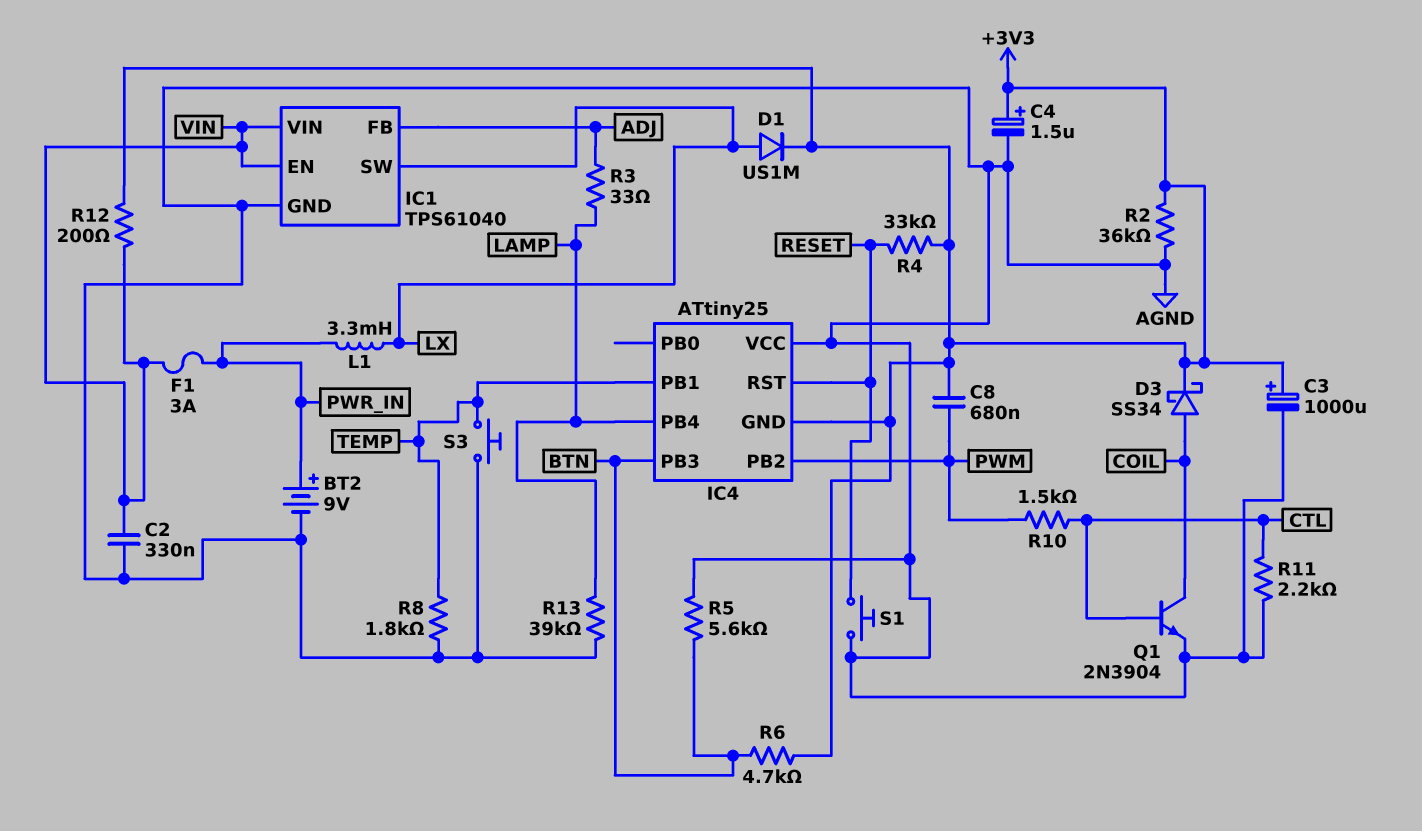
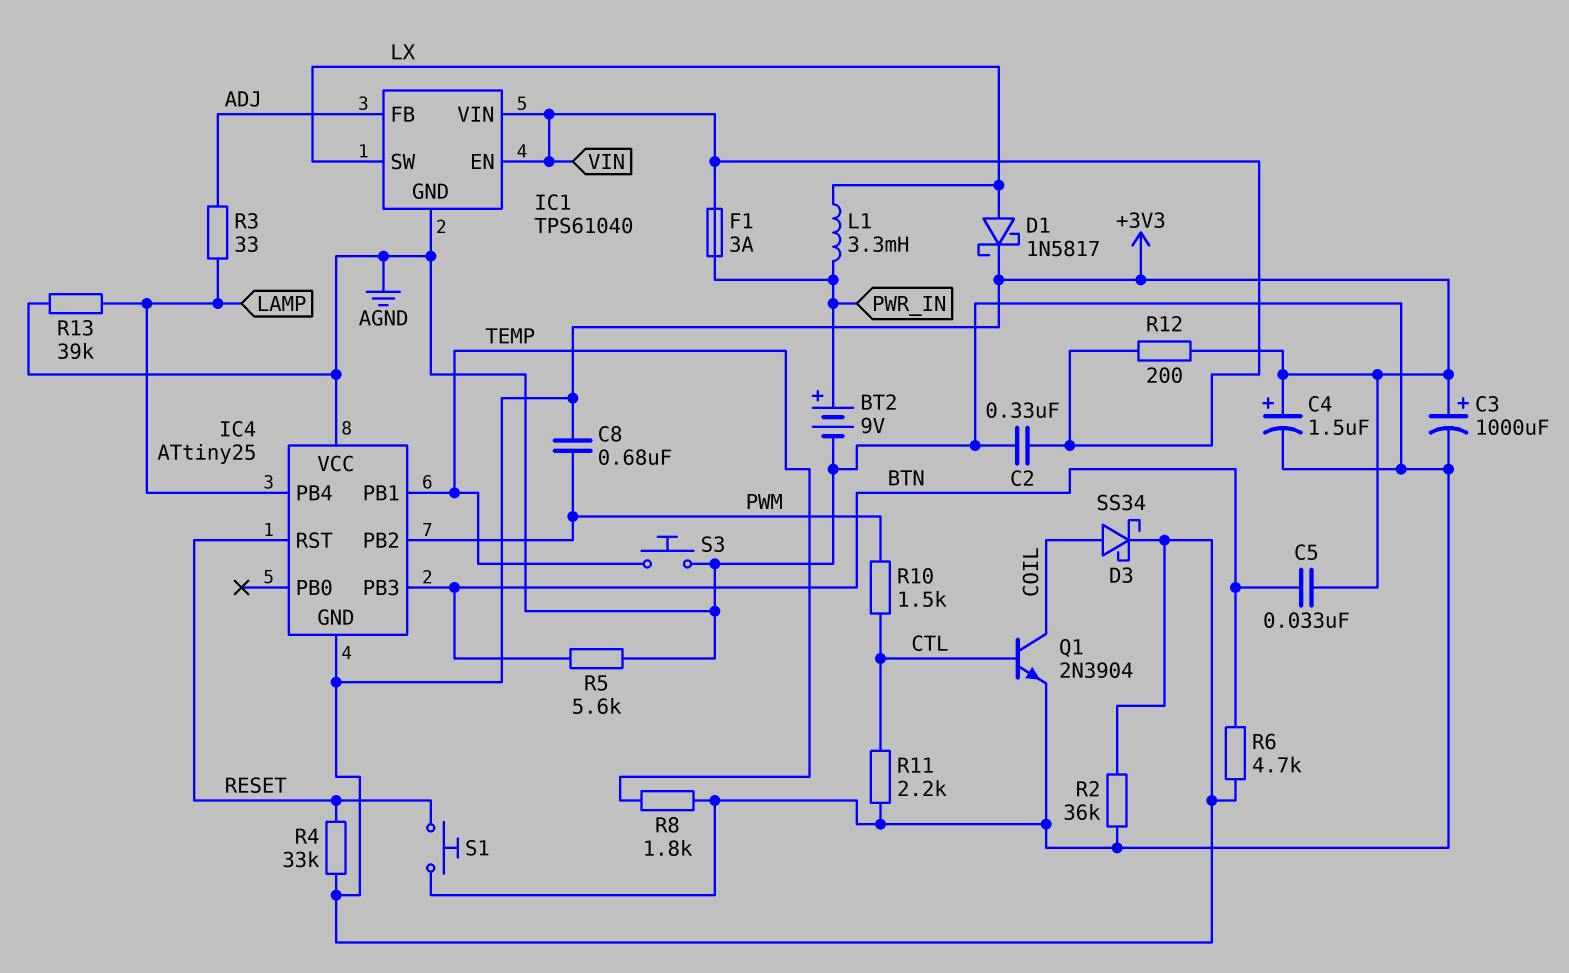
C5: none -> 33nF (+3V3, BTN)
D1: diode US1M (A LX, K +3V3) -> schottky 1N5817 (A LX, K +3V3)

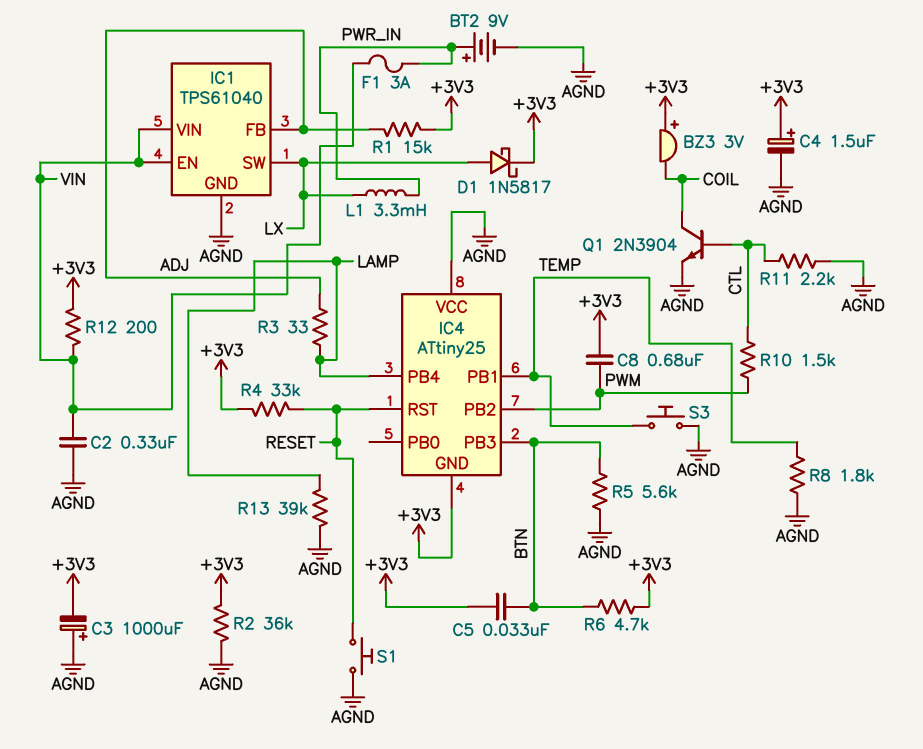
BZ3: none -> buzzer 3V (plus +3V3, minus COIL)
C3: 1000uF (plus +3V3, minus AGND) -> 1000uF (plus AGND, minus +3V3)
D3: schottky SS34 (A COIL, K +3V3) -> none
R1: none -> 15k (+3V3, ADJ)

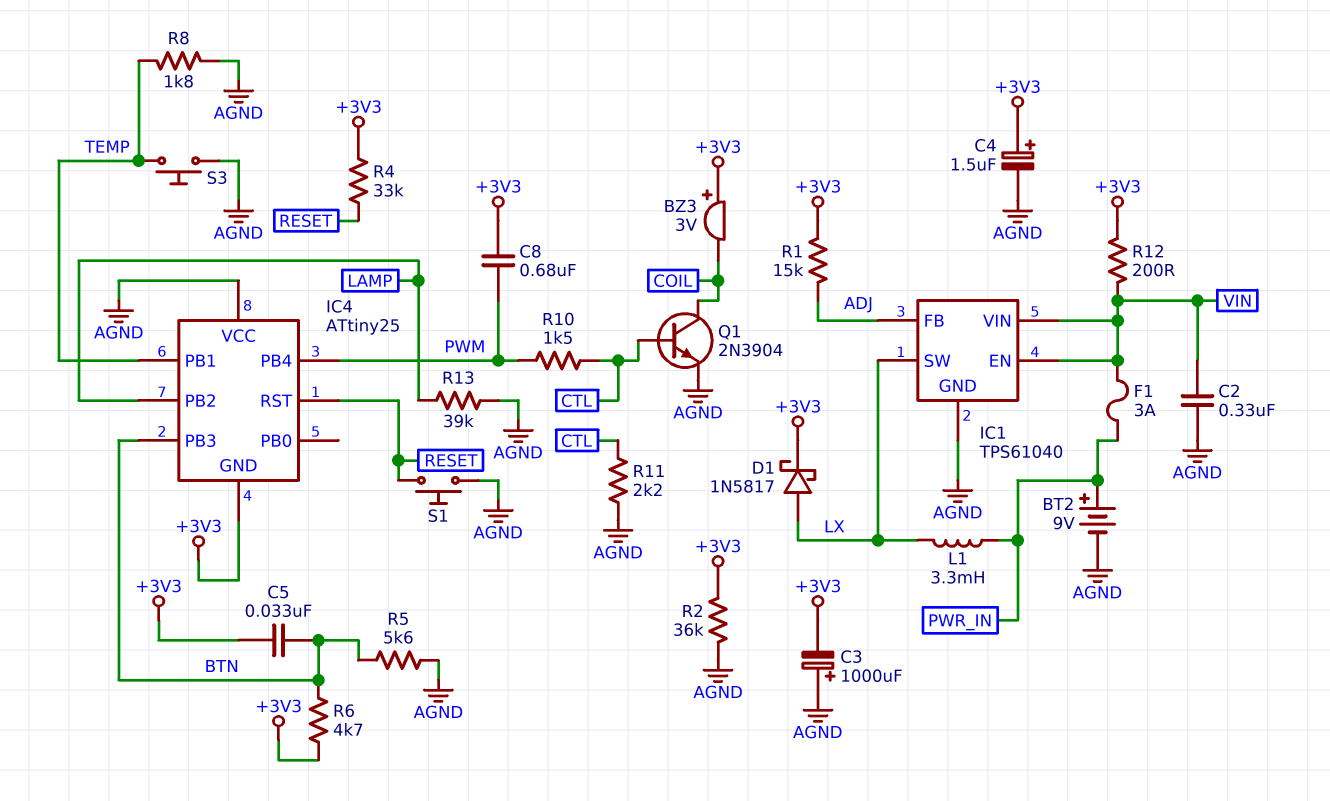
IC4 pin PB2: PWM -> LAMP
IC4 pin PB4: LAMP -> PWM
R3: 33 (ADJ, LAMP) -> none

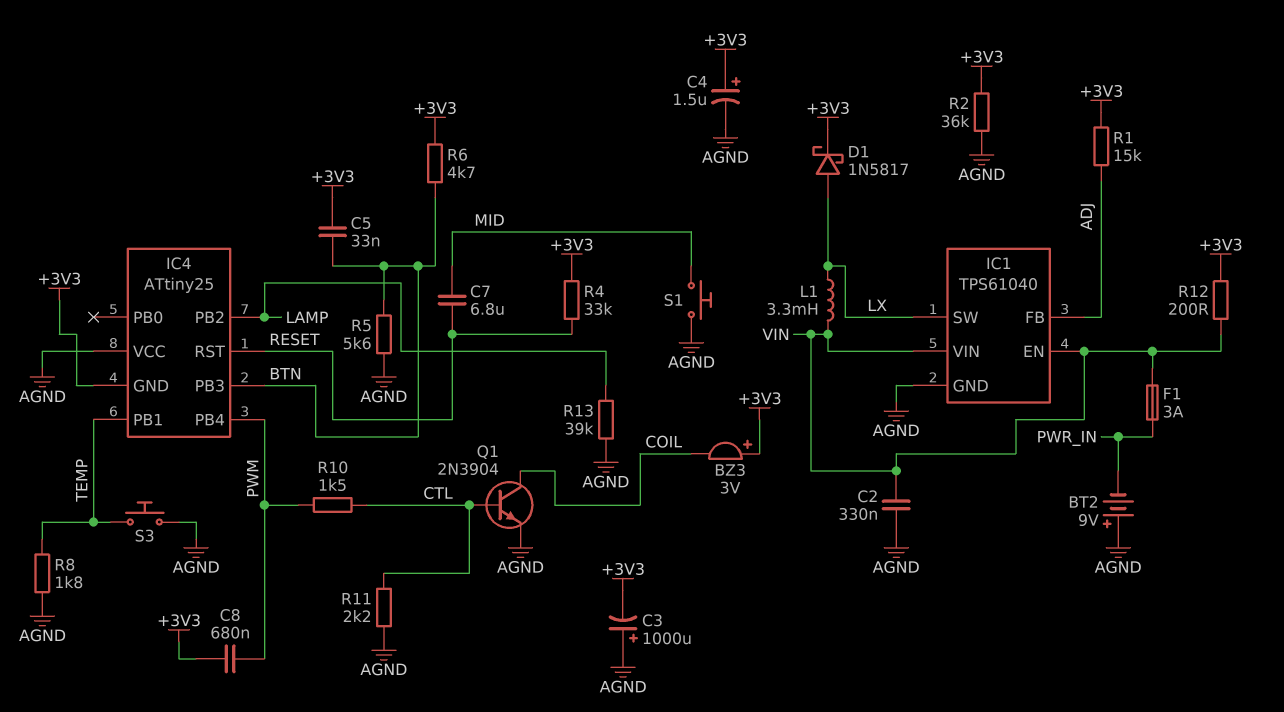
BT2: 9V (plus PWR_IN, minus AGND) -> 9V (plus AGND, minus PWR_IN)
C7: none -> 6.8uF (MID, RESET)
L1: 3.3mH (LX, PWR_IN) -> 3.3mH (LX, VIN)
S1: button (AGND, RESET) -> button (AGND, MID)

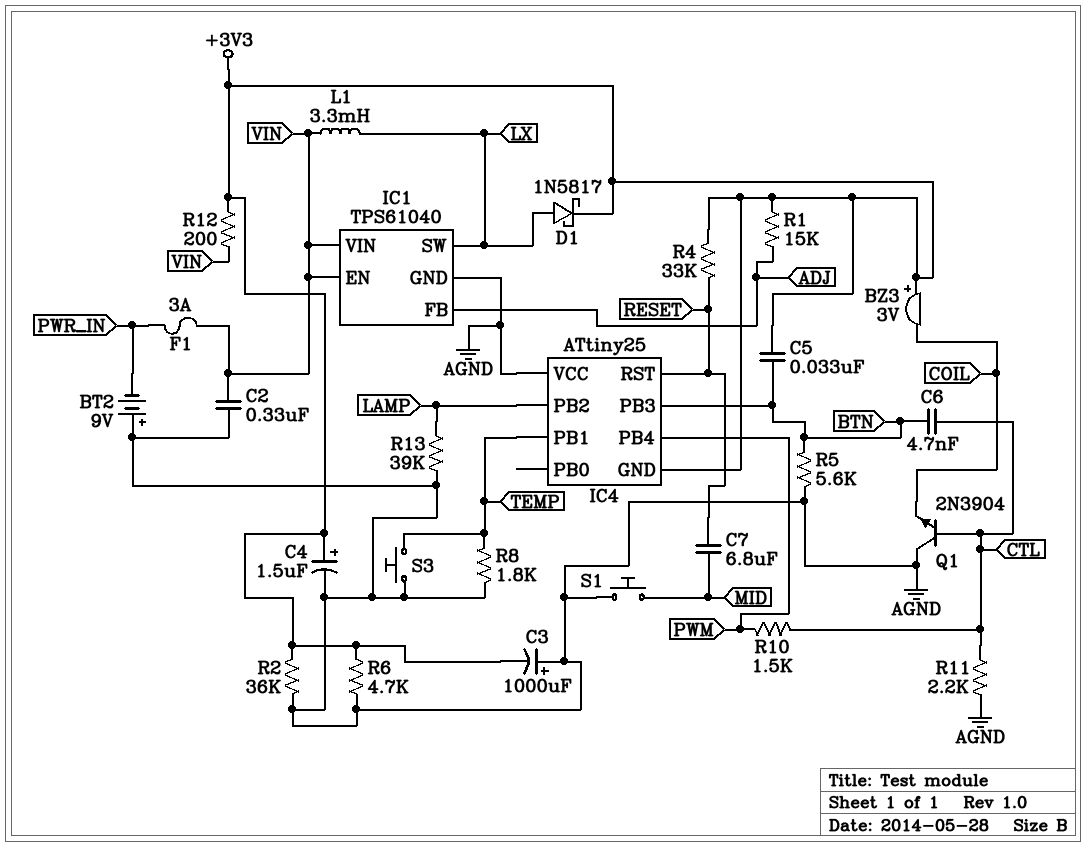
C6: none -> 4.7nF (BTN, CTL)
C8: 680nF (+3V3, PWM) -> none
Q1: NPN 2N3904 (B CTL, C COIL, E AGND) -> NPN 2N3904 (B CTL, C AGND, E COIL)
R6: 4.7k (+3V3, BTN) -> 4.7k (+3V3, AGND)

